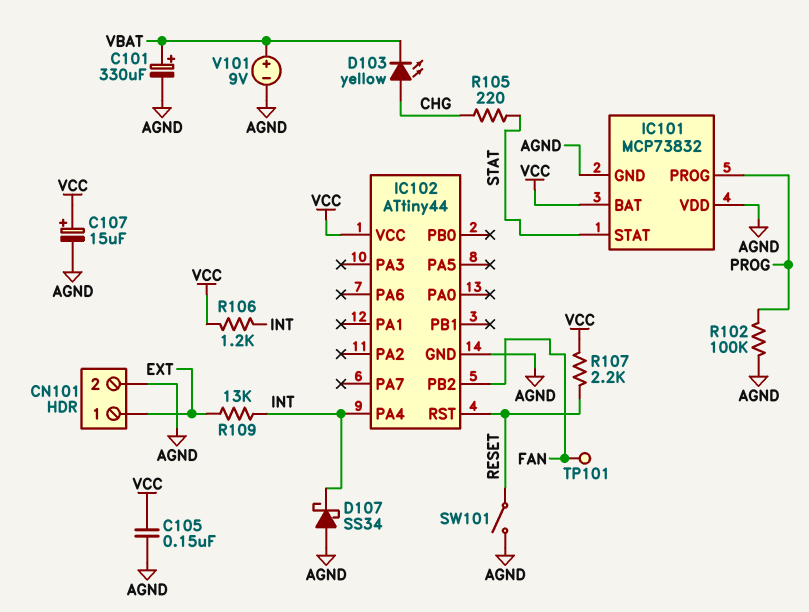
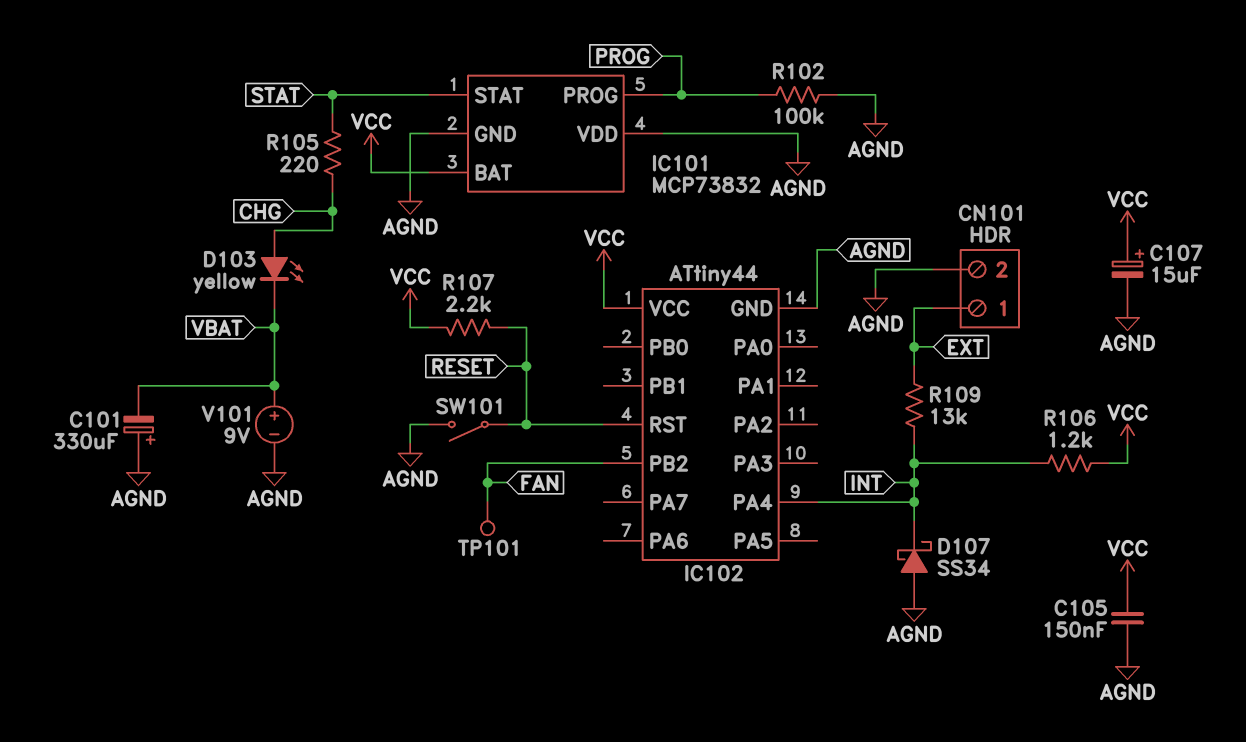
C101: 330uF (plus VBAT, minus AGND) -> 330uF (plus AGND, minus VBAT)

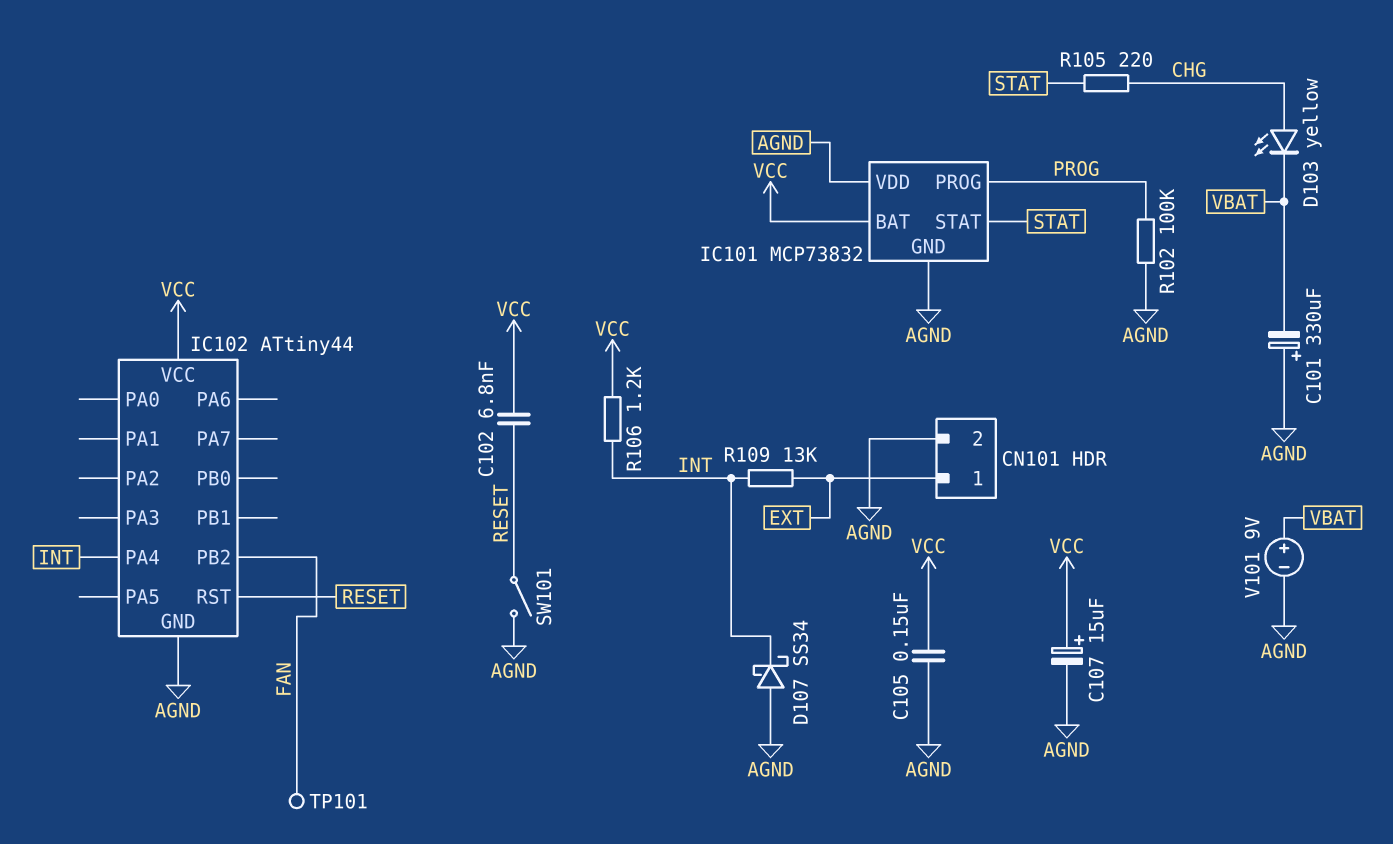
C102: none -> 6.8nF (RESET, VCC)
R107: 2.2k (RESET, VCC) -> none

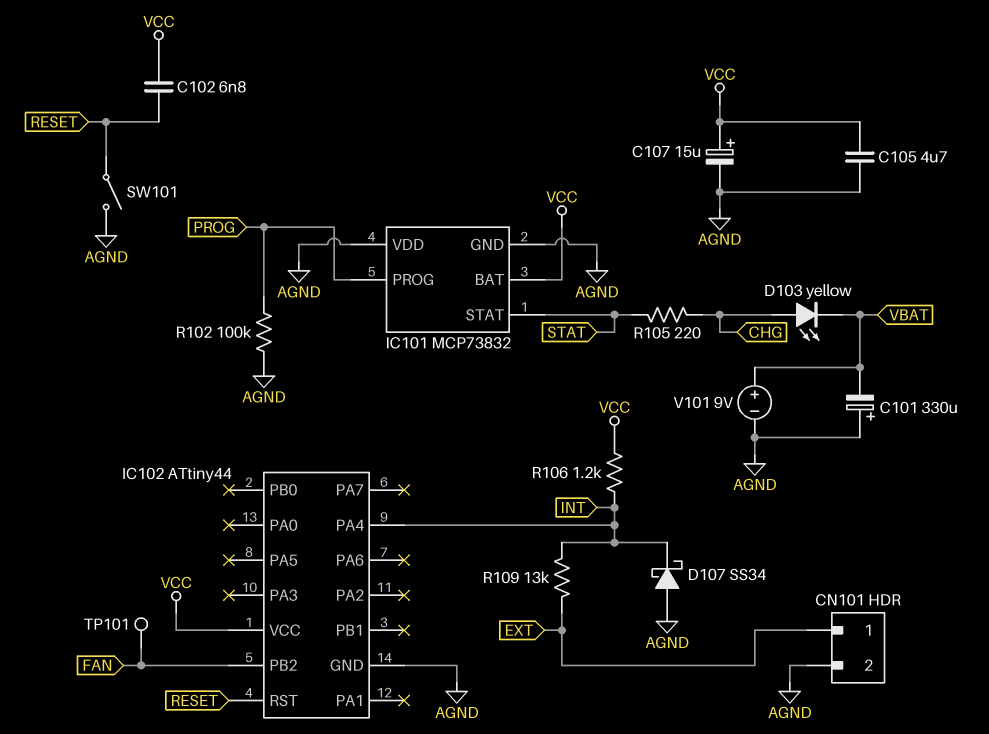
C105: 150nF (AGND, VCC) -> 4.7uF (AGND, VCC)

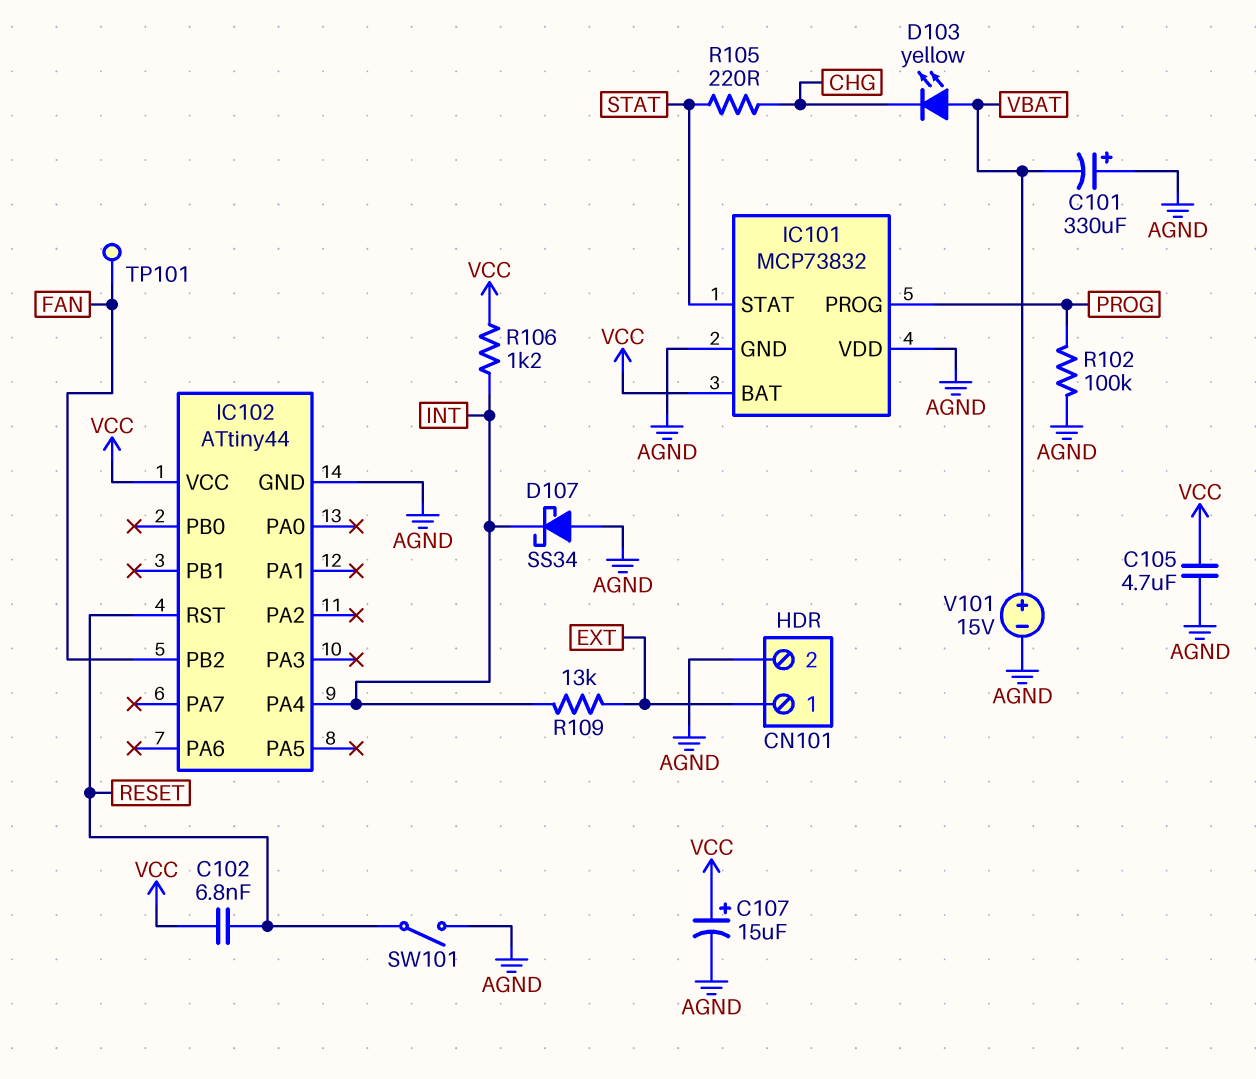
D103: LED yellow (A CHG, K VBAT) -> LED yellow (A VBAT, K CHG)
V101: 9V (plus VBAT, minus AGND) -> 15V (plus VBAT, minus AGND)

